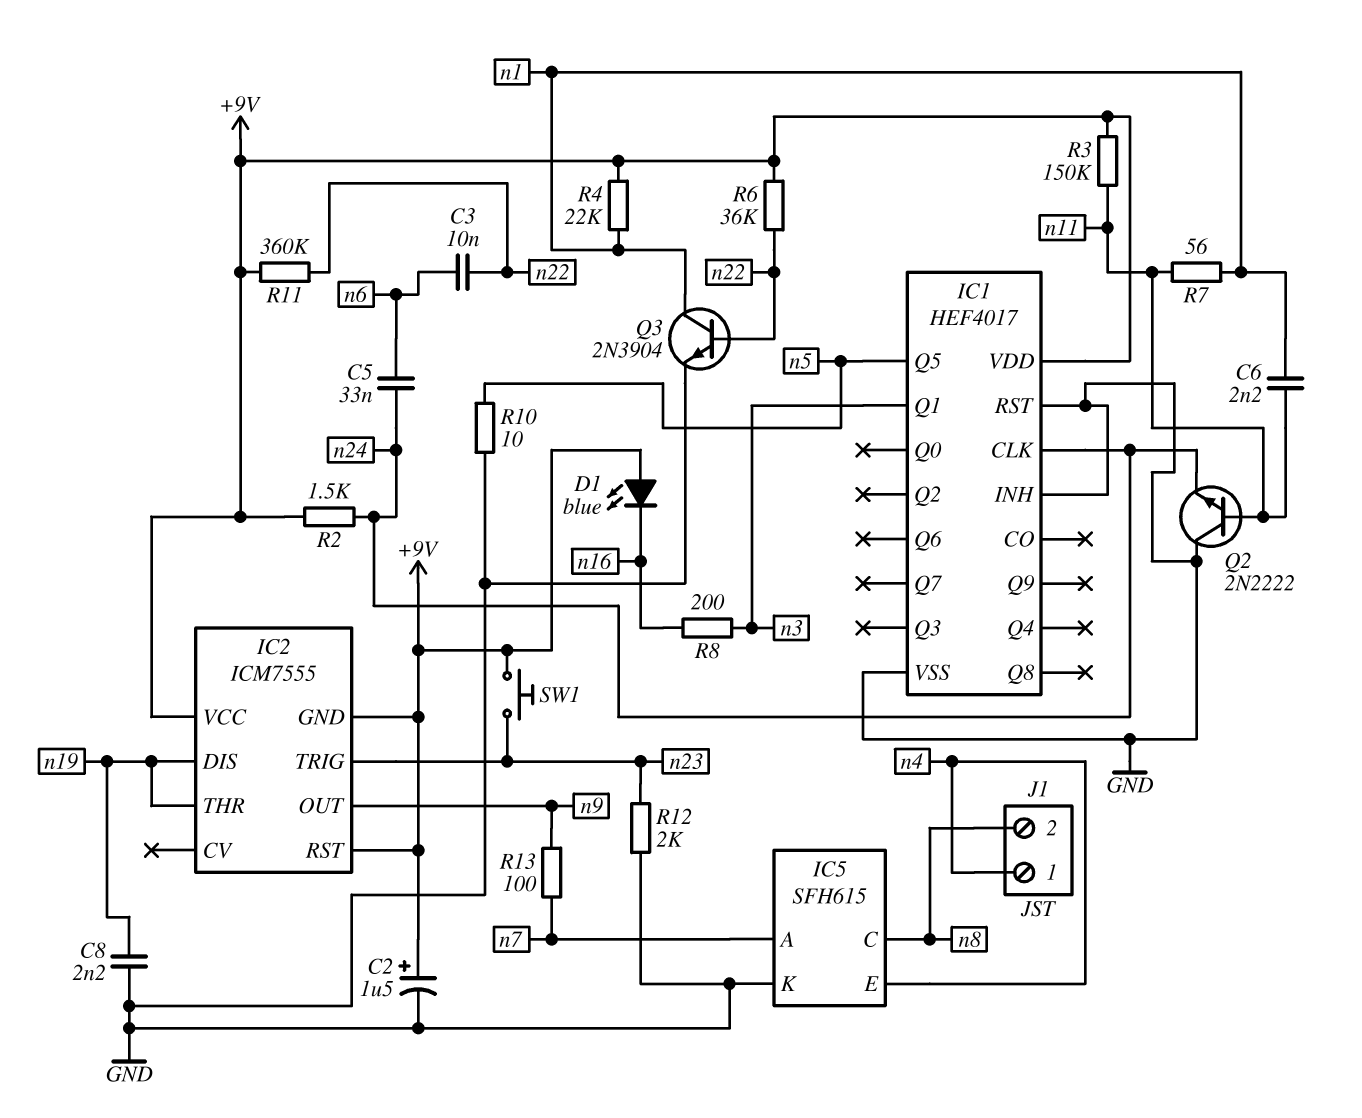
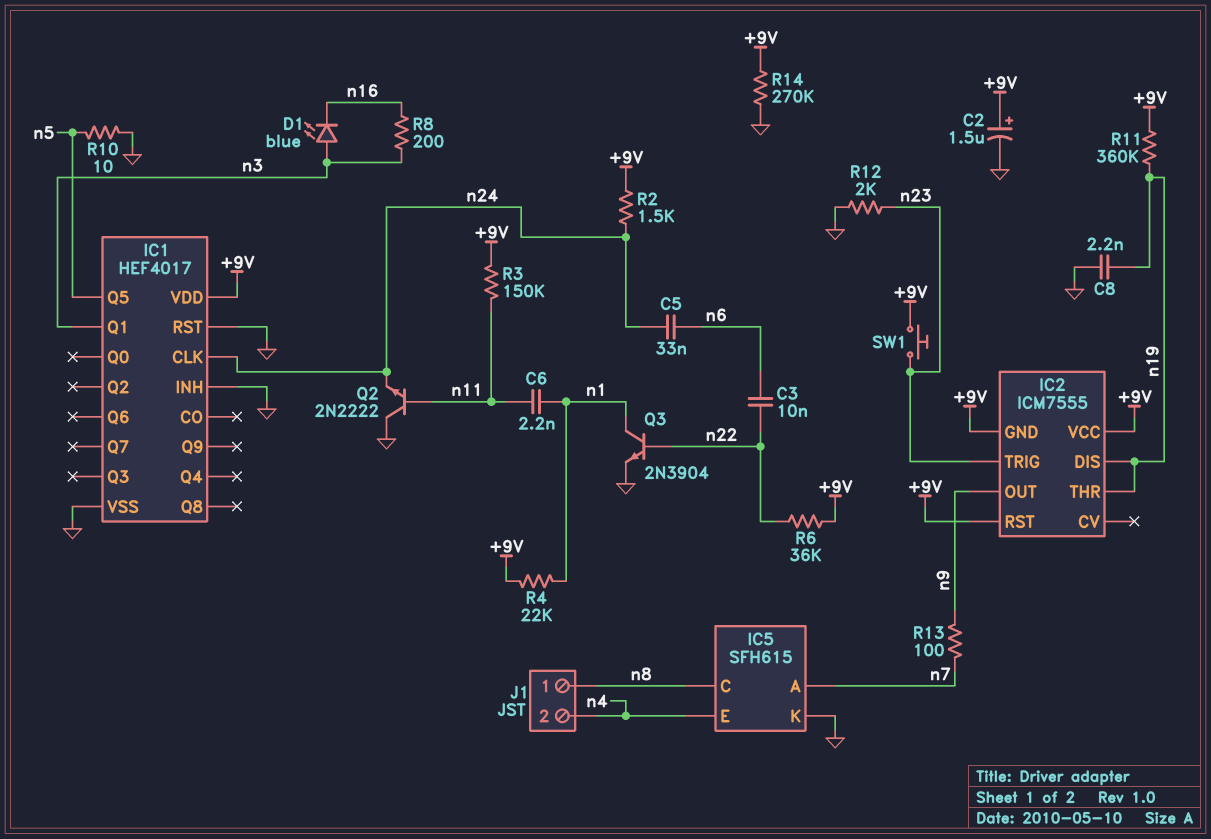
D1: LED blue (A +9V, K n16) -> LED blue (A n3, K n16)
J1 pin 1: n4 -> n8
J1 pin 2: n8 -> n4
R7: 56 (n1, n11) -> none
R11: 360k (+9V, n22) -> 360k (+9V, n19)
R14: none -> 270k (+9V, GND)

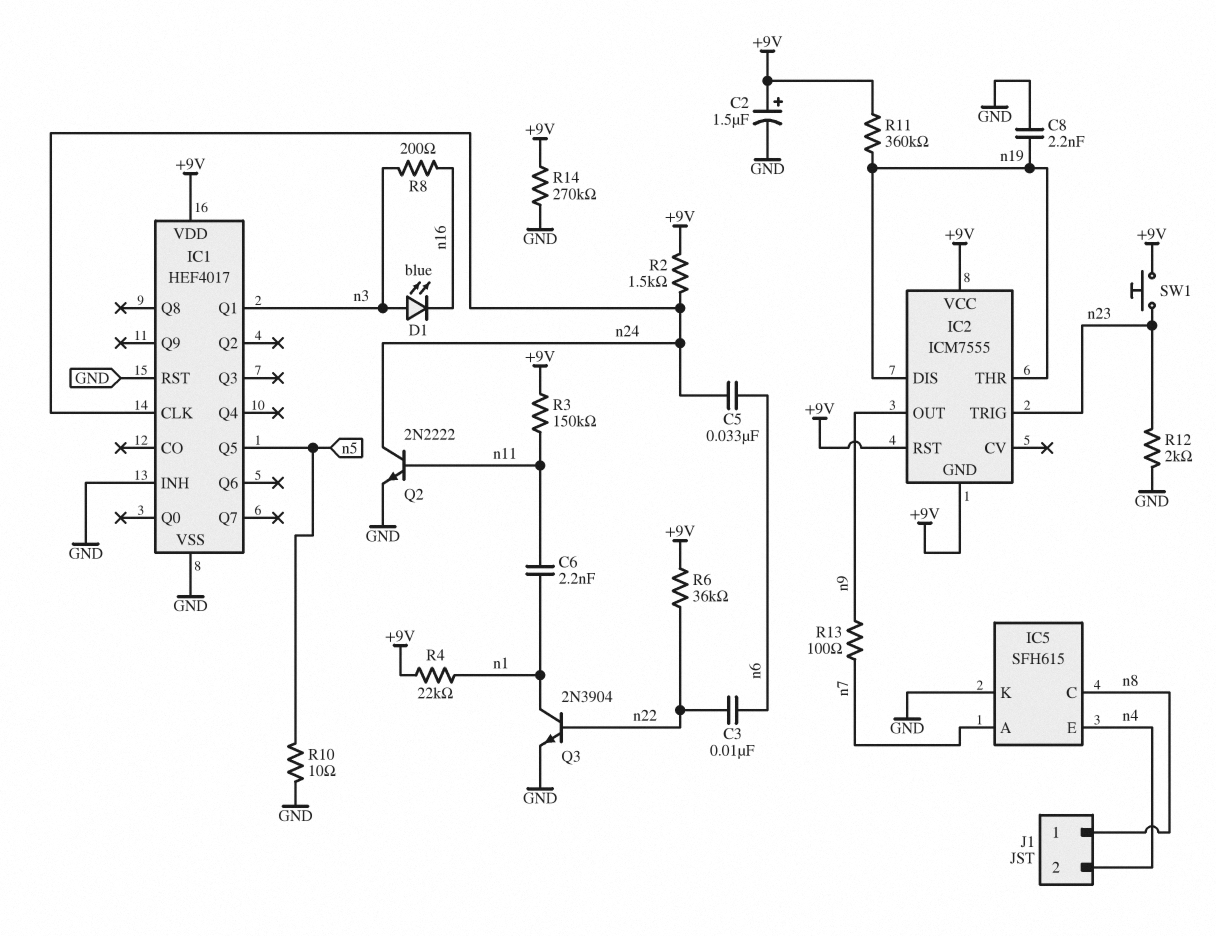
Q2: NPN 2N2222 (B n11, C GND, E n24) -> NPN 2N2222 (B n11, C n24, E GND)

